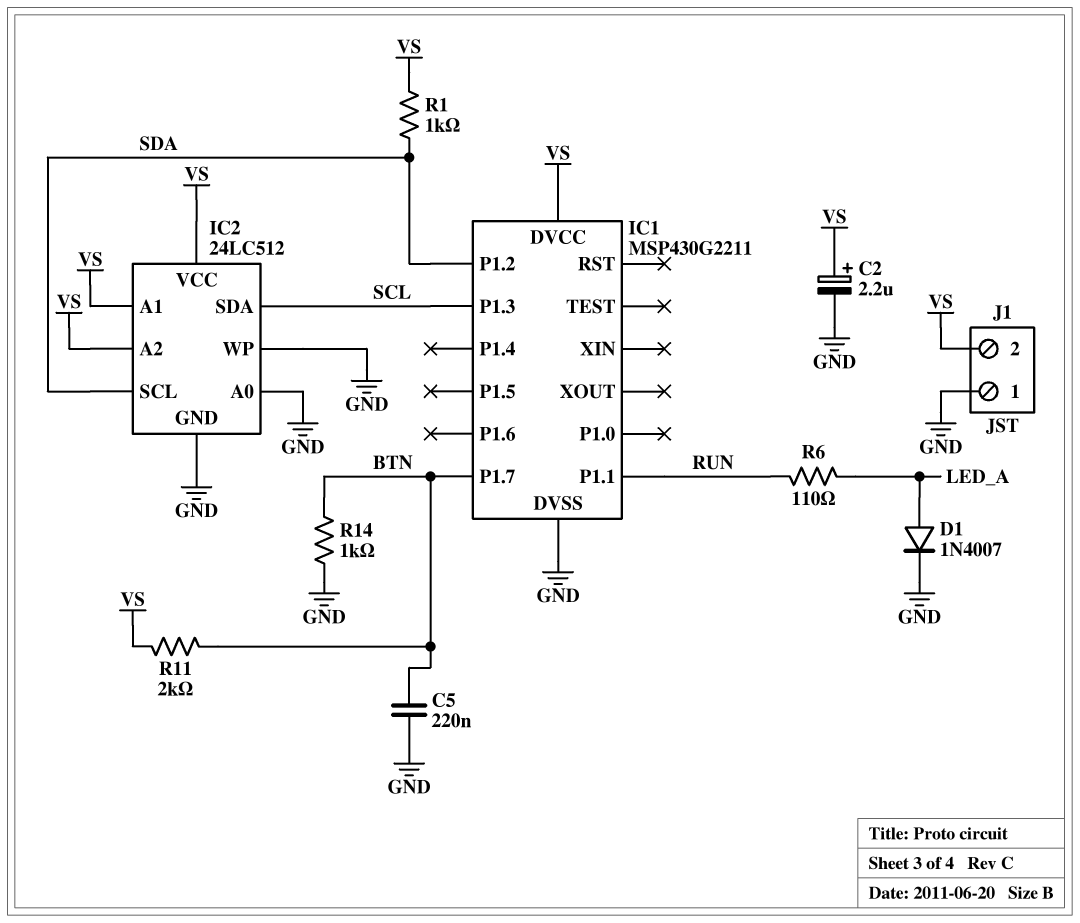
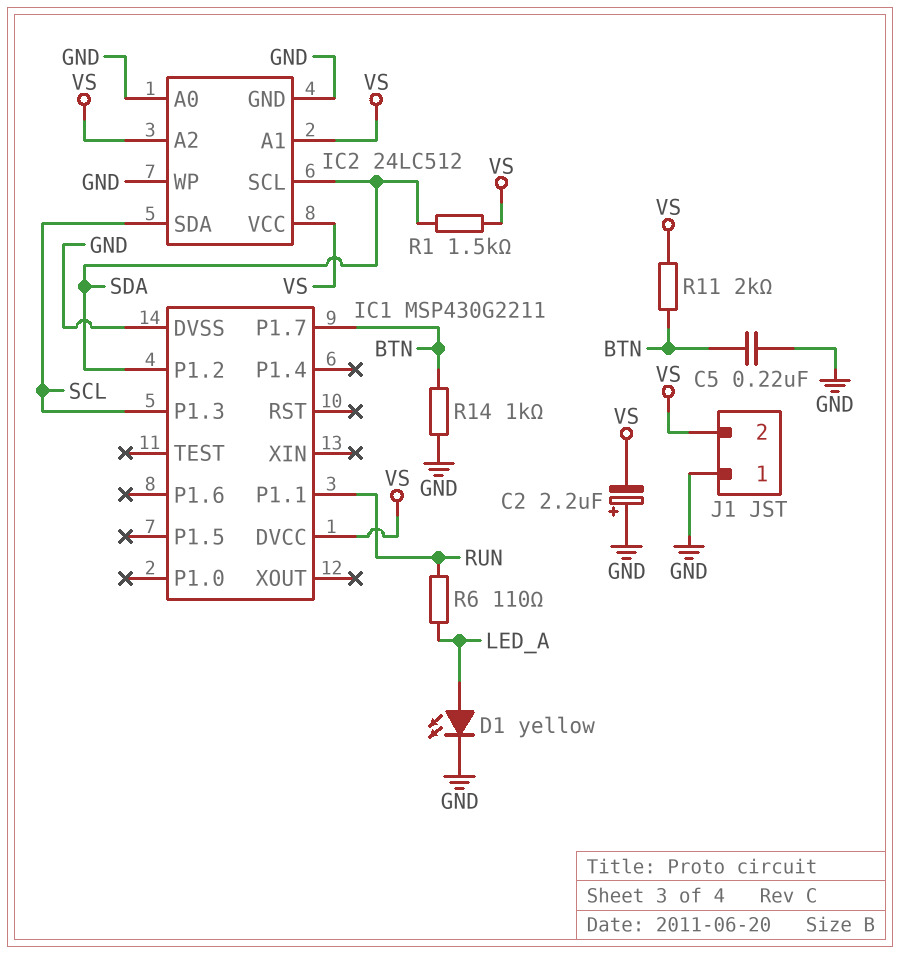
C2: 2.2uF (plus VS, minus GND) -> 2.2uF (plus GND, minus VS)
D1: diode 1N4007 (A LED_A, K GND) -> LED yellow (A LED_A, K GND)
R1: 1k (SDA, VS) -> 1.5k (SDA, VS)

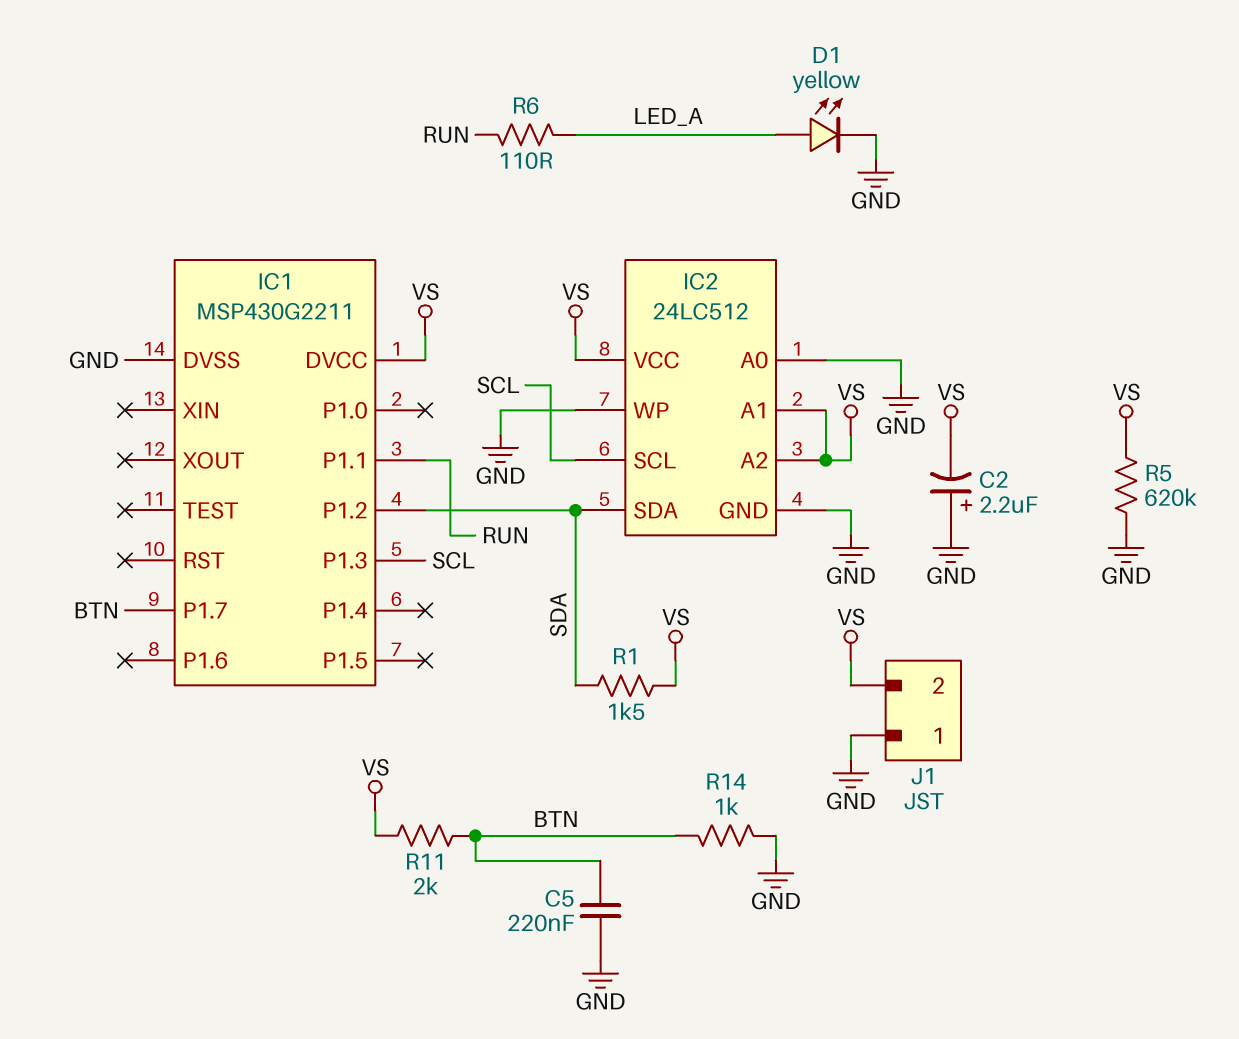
IC2 pin SCL: SDA -> SCL
IC2 pin SDA: SCL -> SDA
R5: none -> 620k (GND, VS)

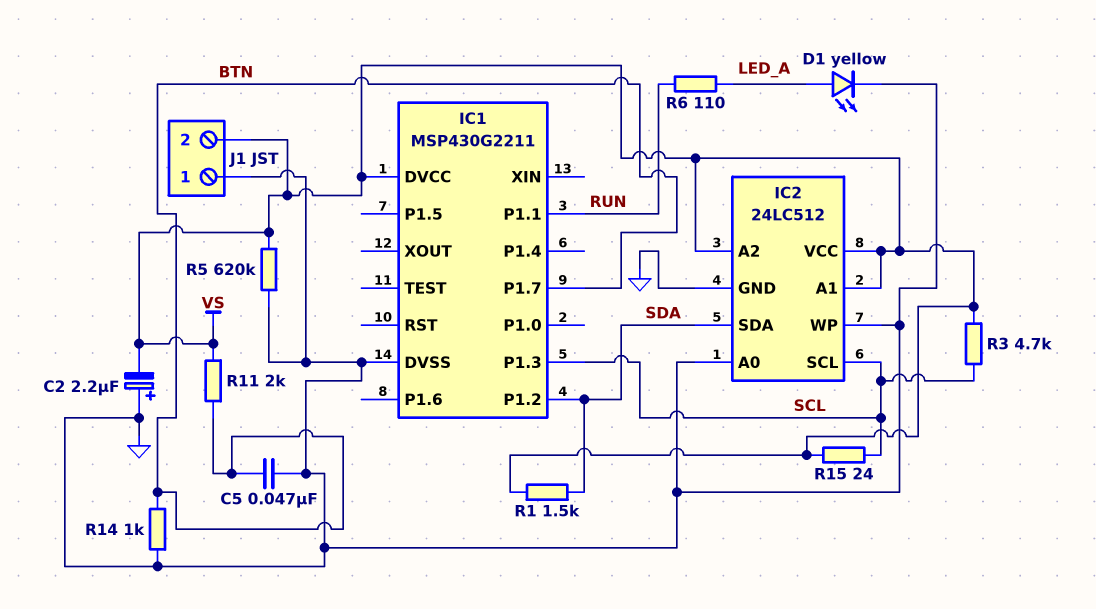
C5: 220nF (BTN, GND) -> 47nF (BTN, GND)
R3: none -> 4.7k (SCL, VS)
R15: none -> 24 (SCL, VS)

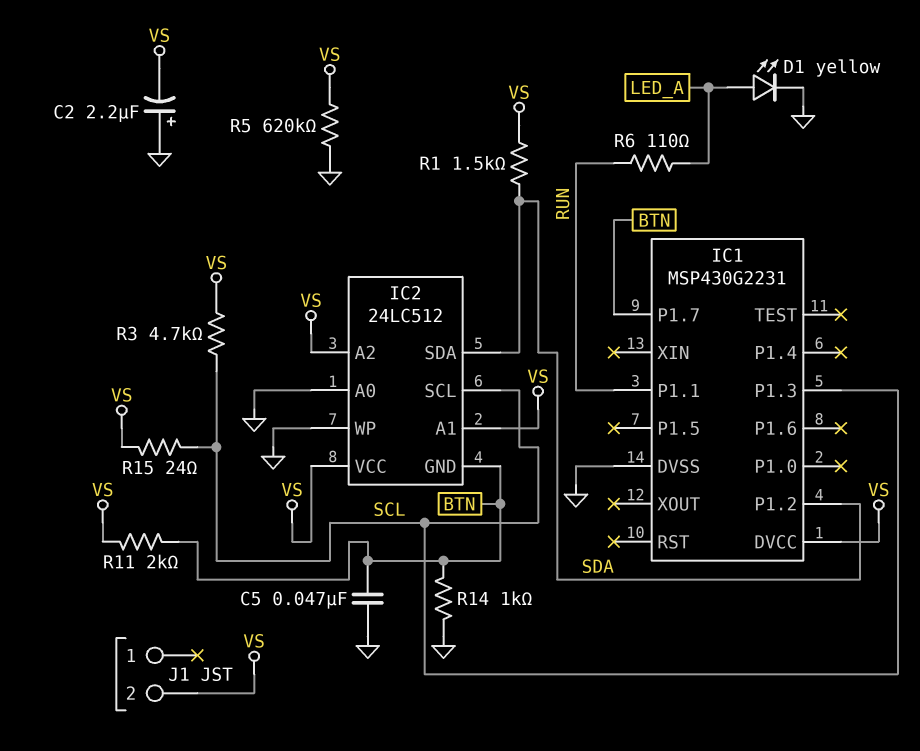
IC1: MSP430G2211 -> MSP430G2231
IC2 pin GND: GND -> BTN
J1 pin 1: GND -> none

